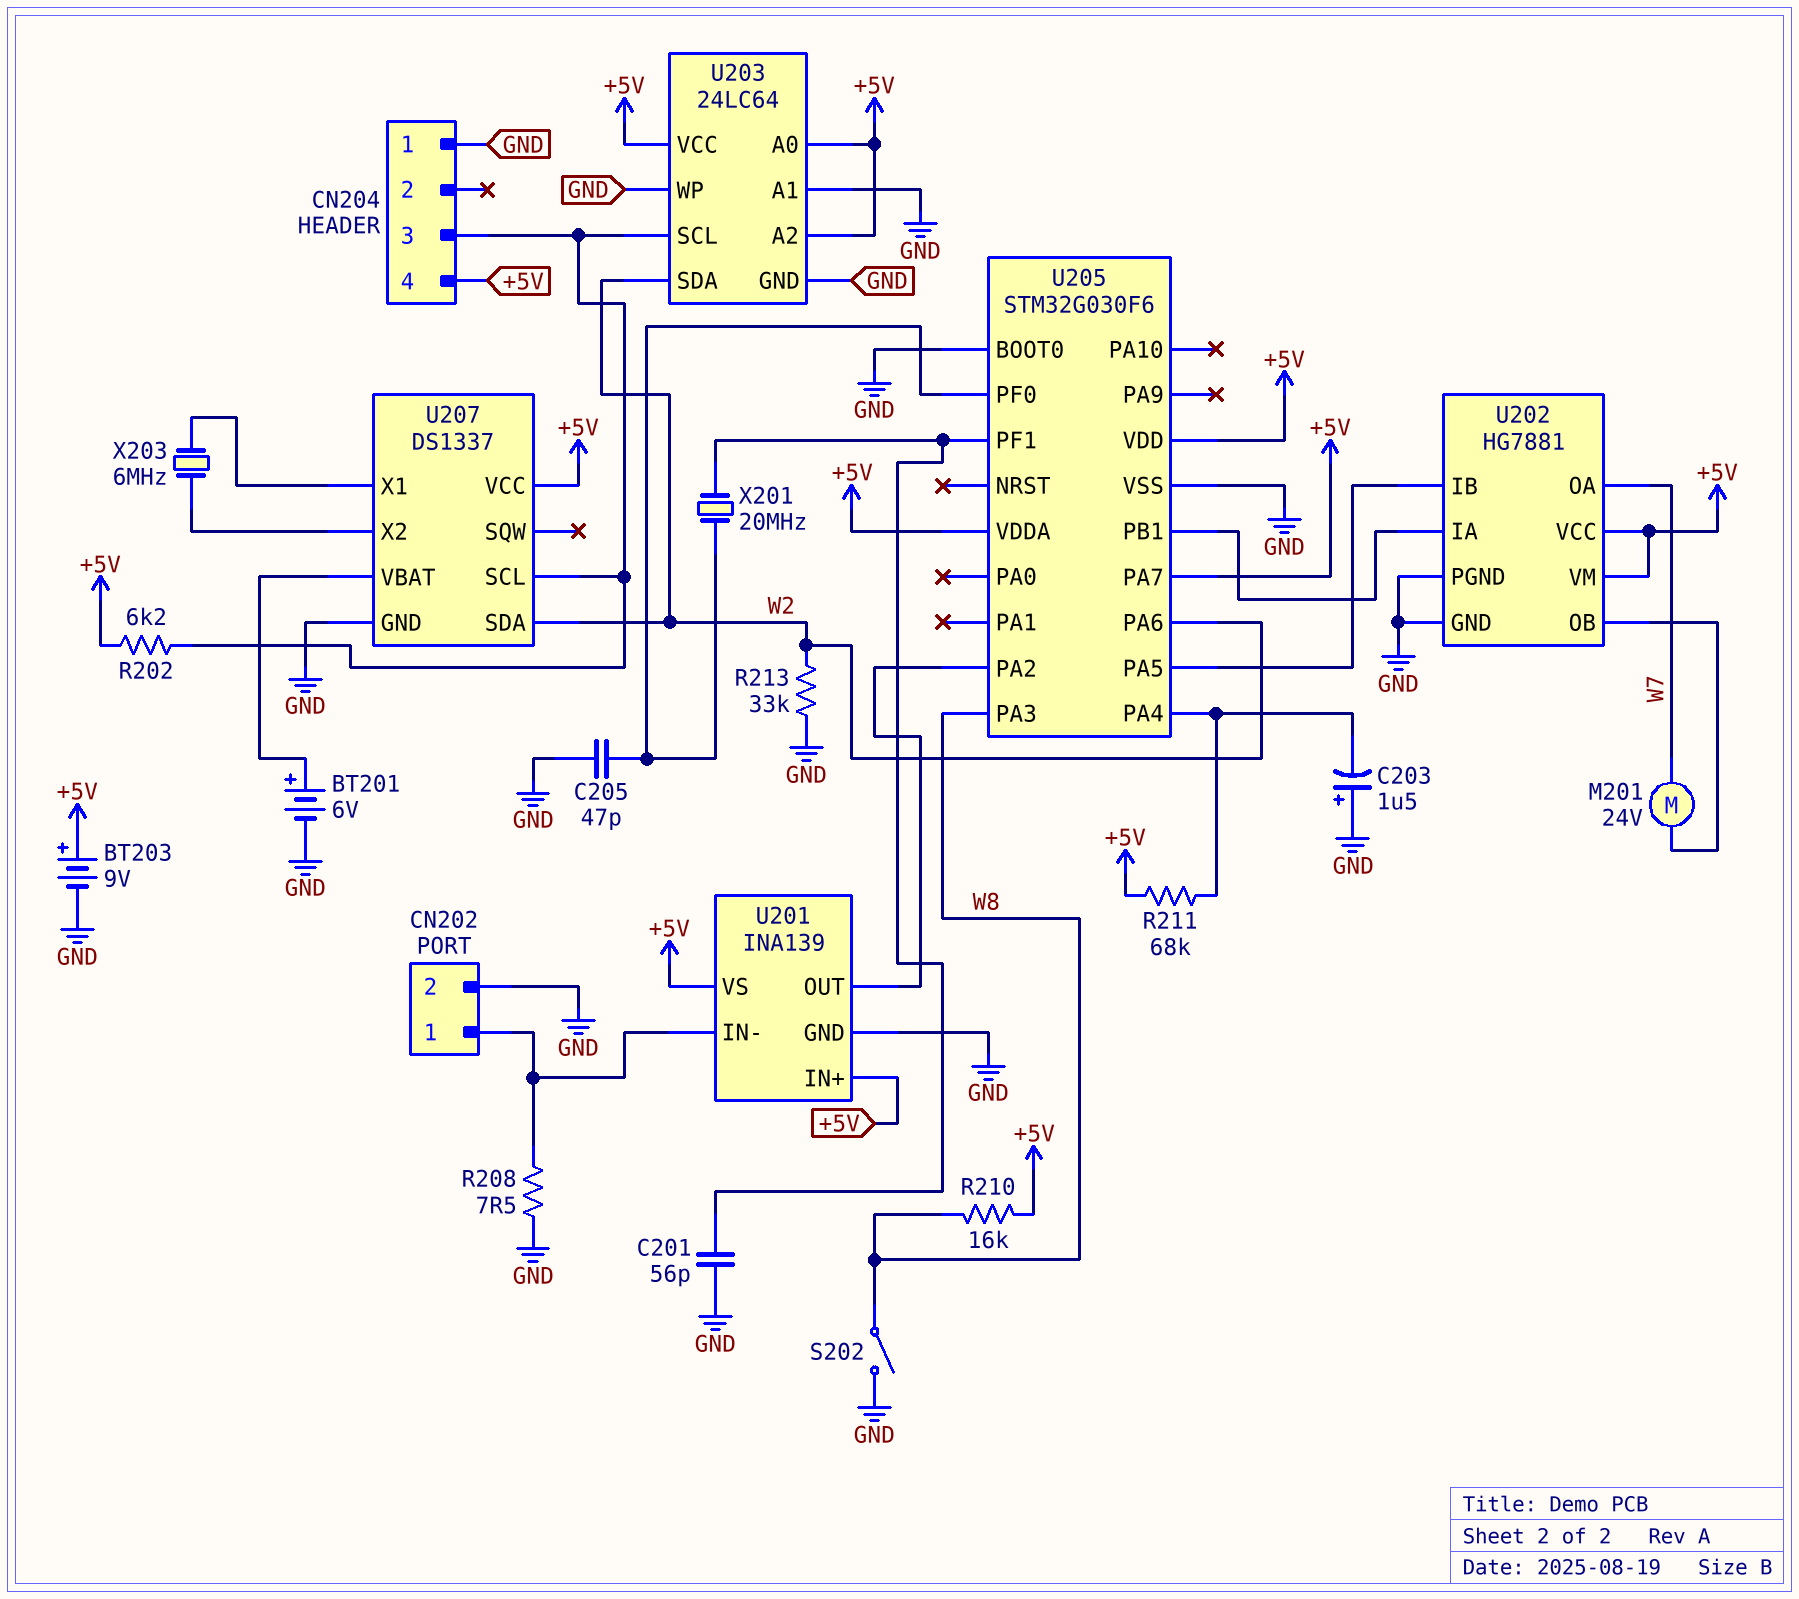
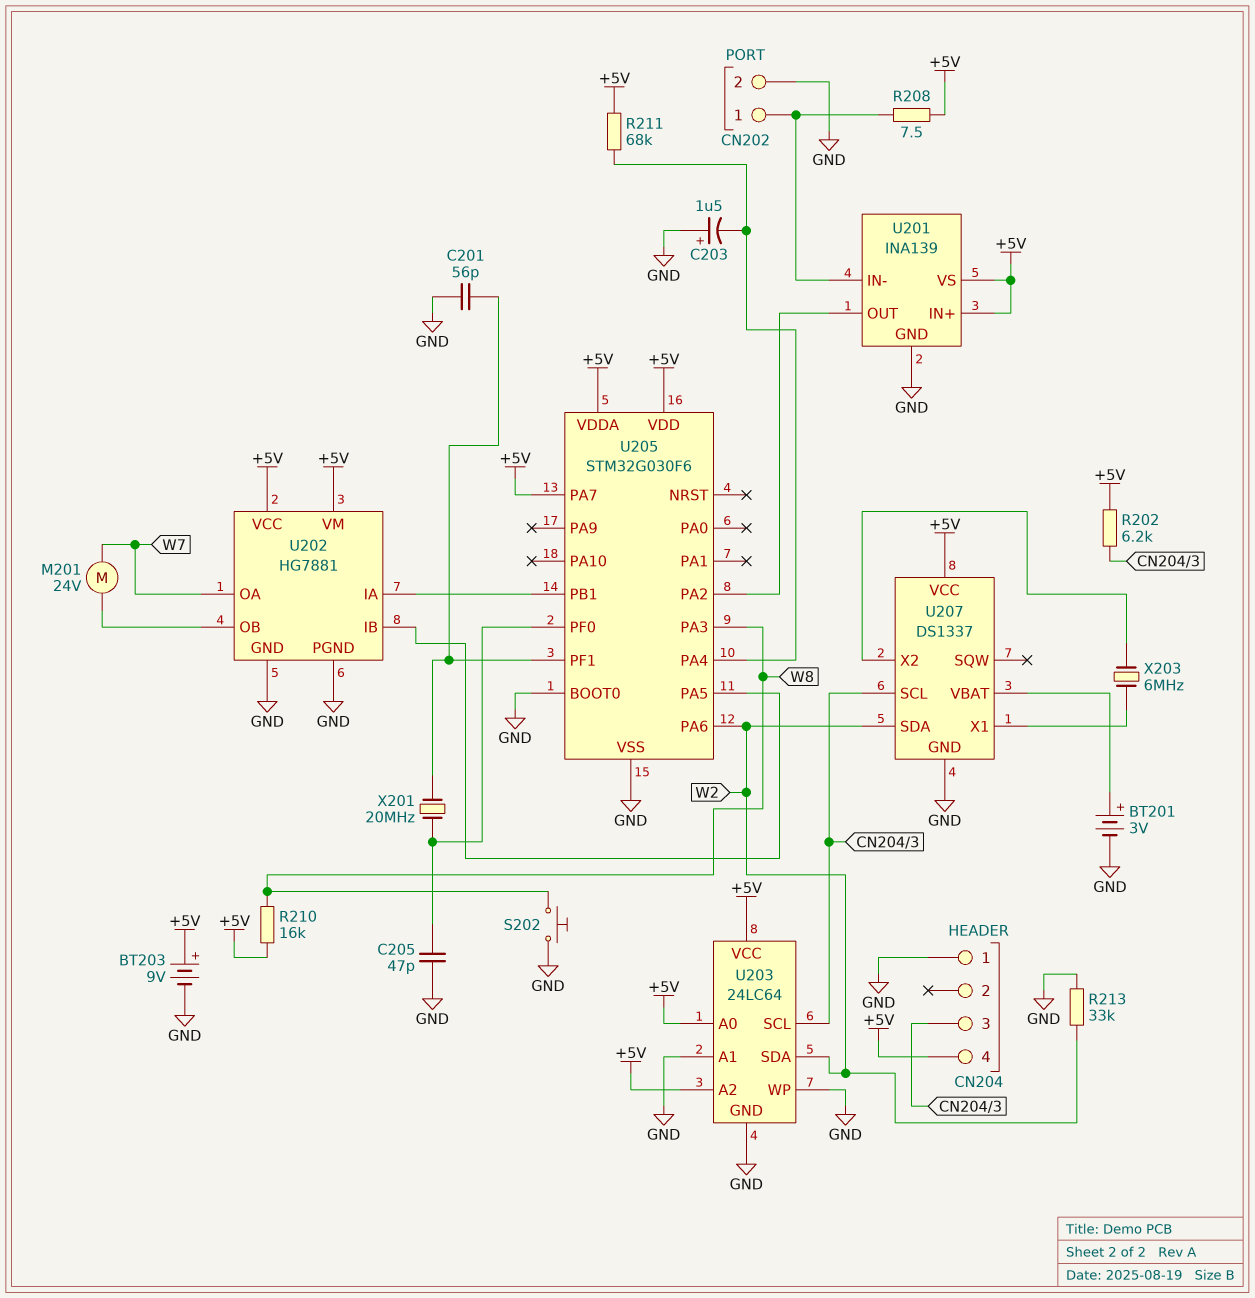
BT201: 6V (plus U207/VBAT, minus GND) -> 3V (plus U207/VBAT, minus GND)
R208: 7.5 (CN202/1, GND) -> 7.5 (+5V, CN202/1)
S202: switch (GND, W8) -> button (GND, W8)

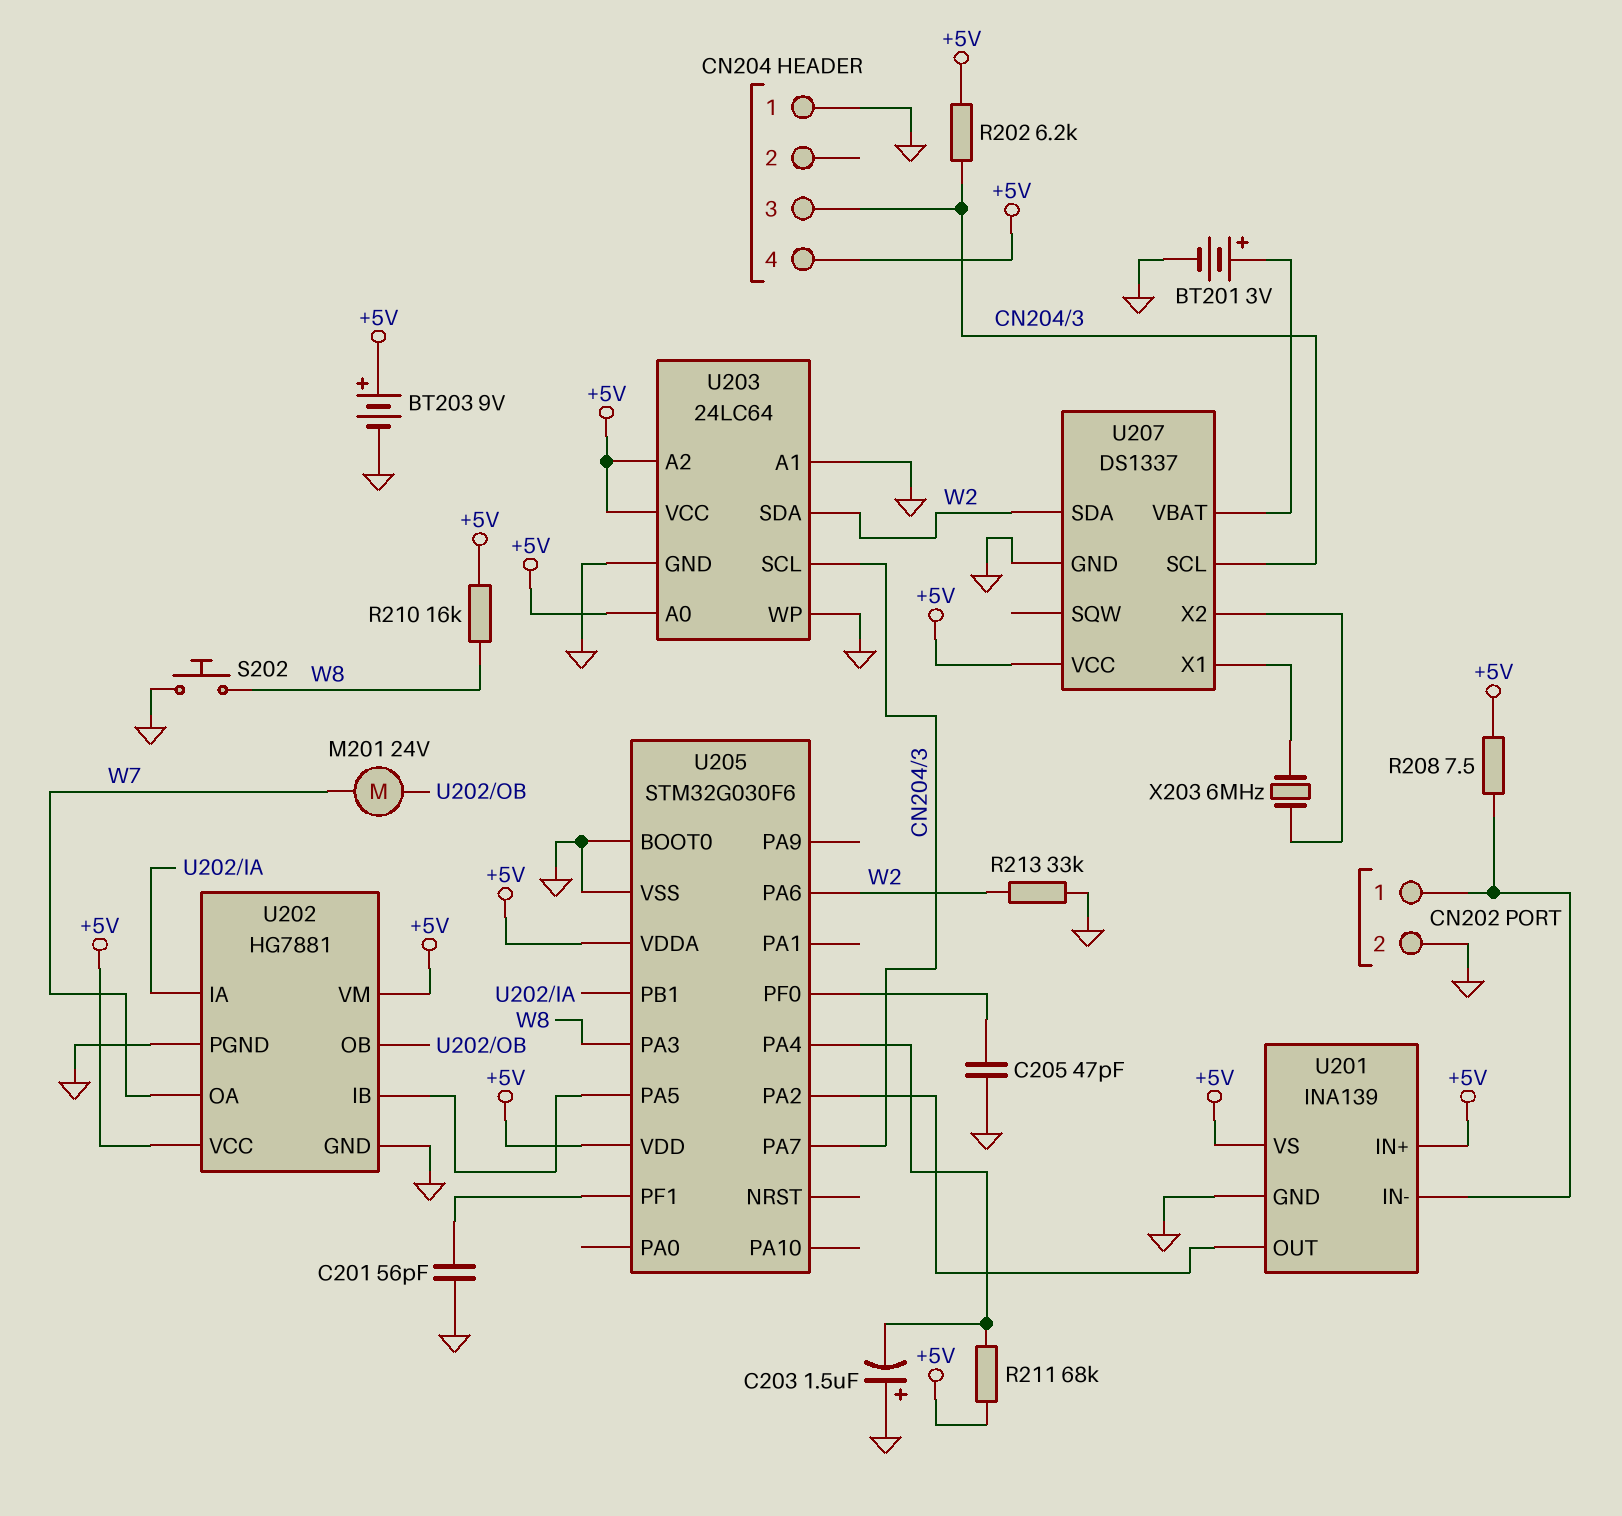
U205 pin PA7: +5V -> CN204/3
X201: 20MHz (U205/PF0, U205/PF1) -> none

